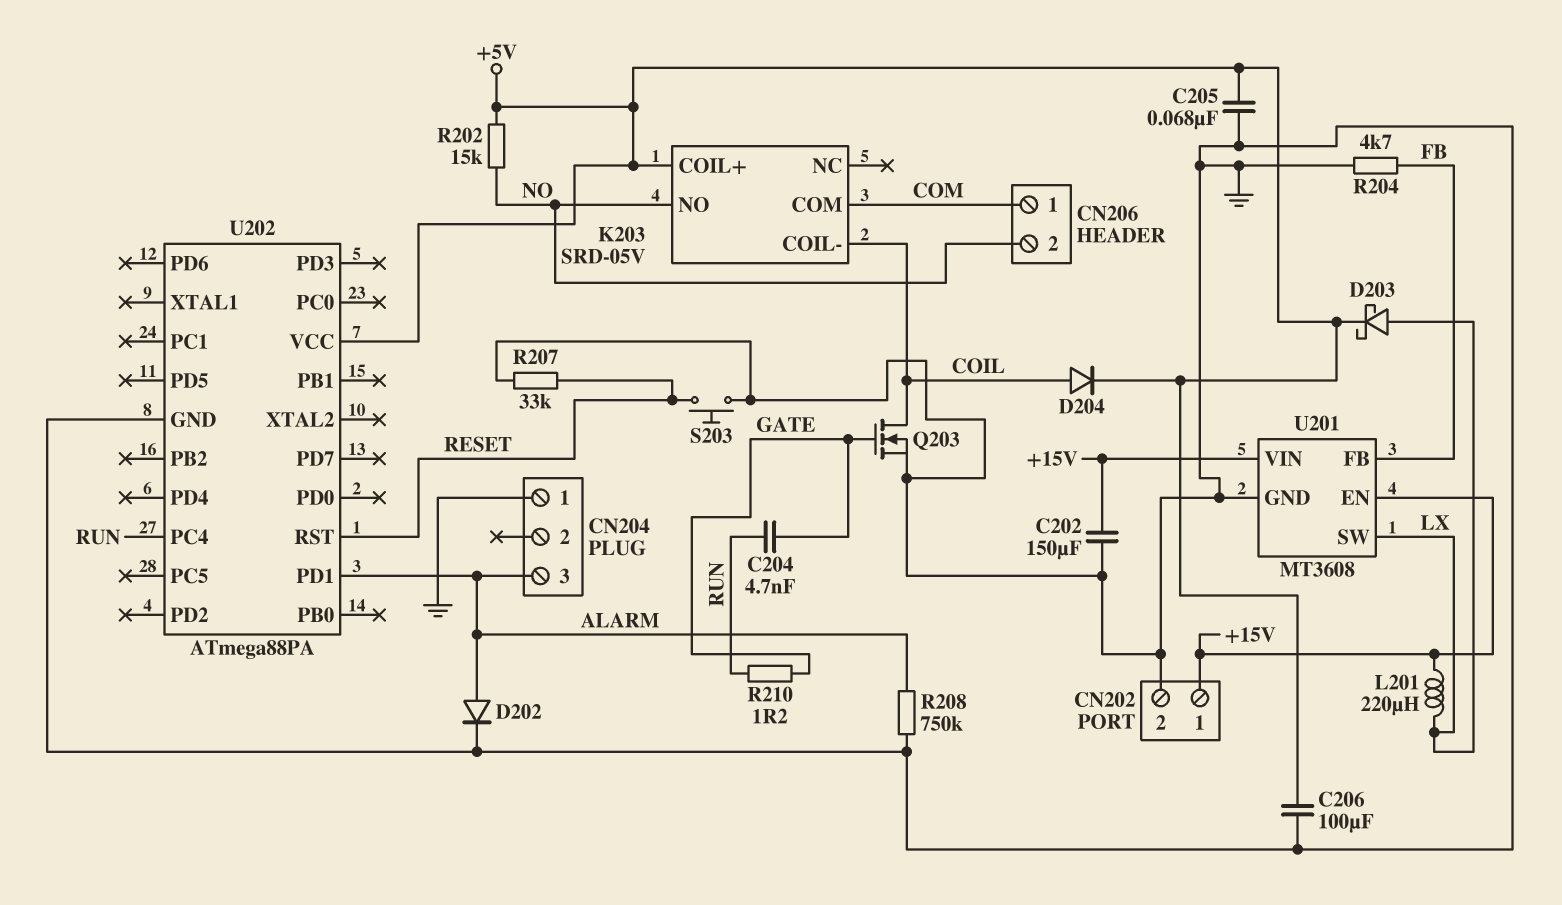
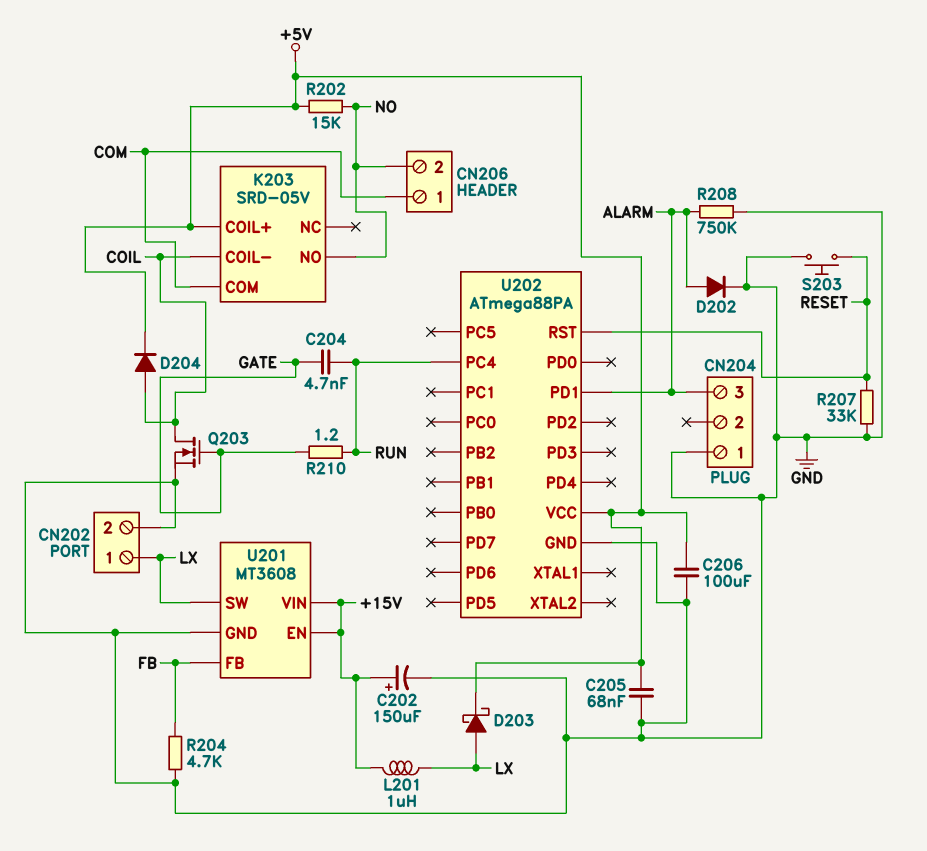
C202: 150uF (+15V, GND) -> 150uF (plus +15V, minus GND)
CN202 pin 1: +15V -> LX
L201: 220uH (+15V, LX) -> 1uH (+15V, LX)

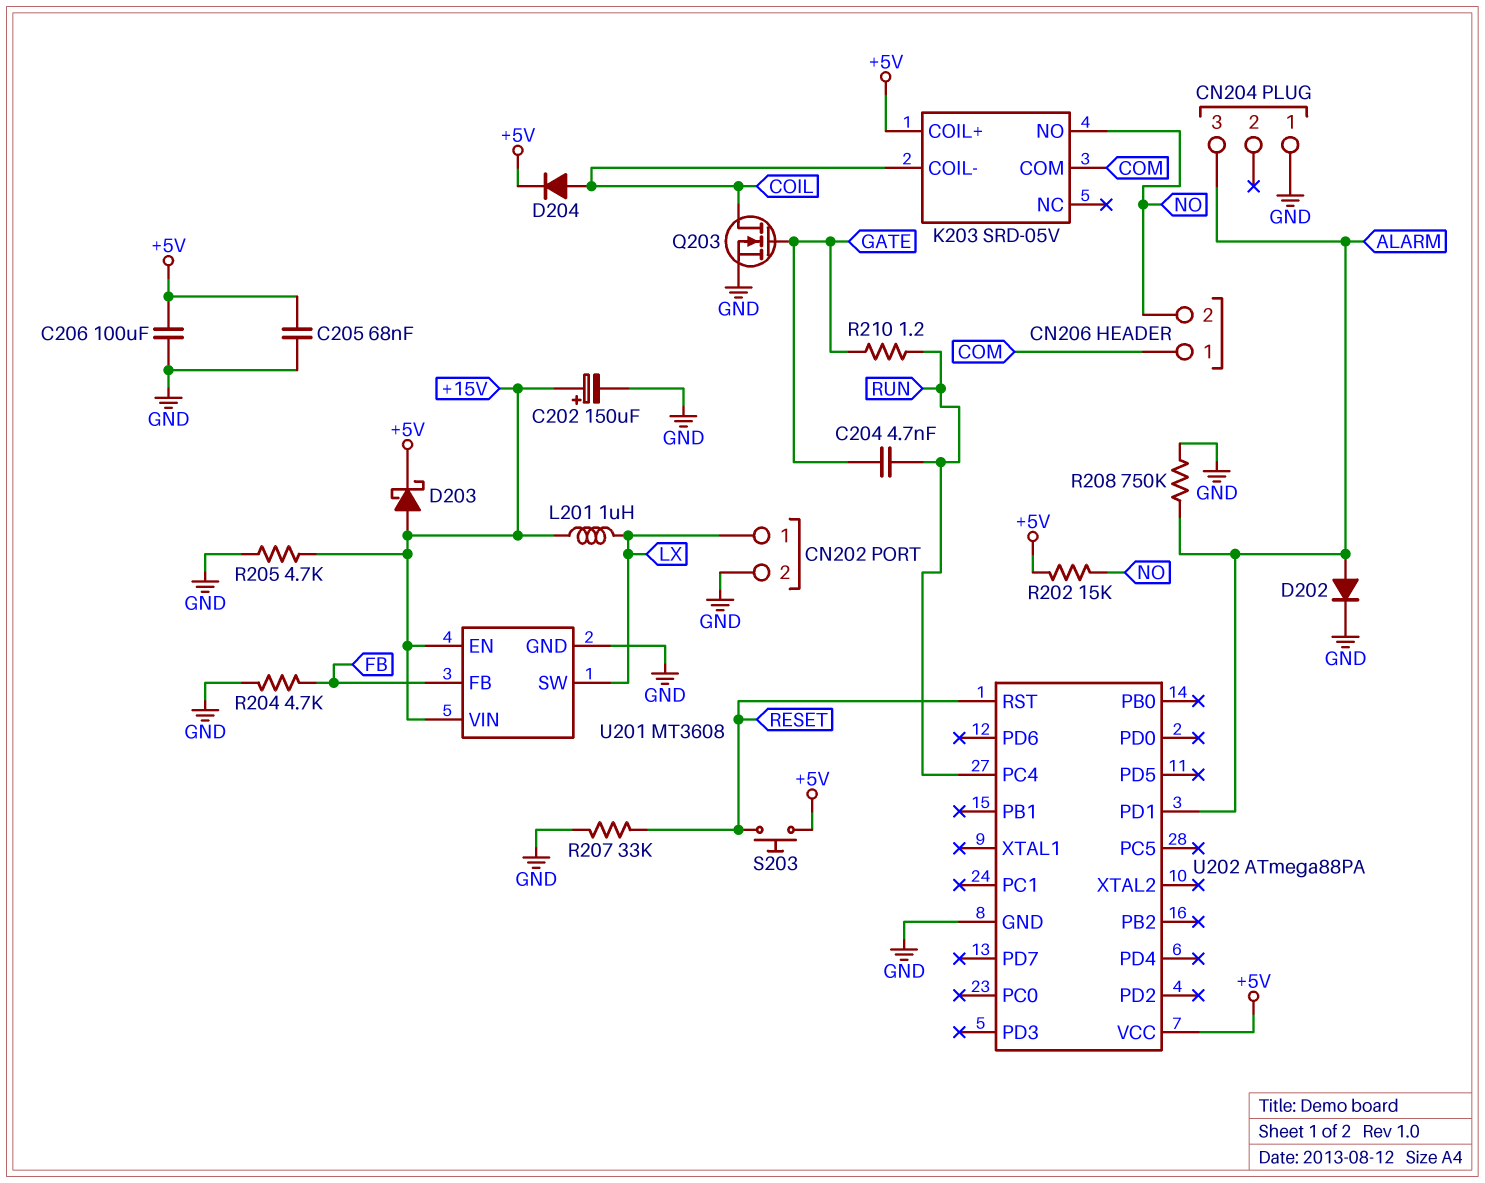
D203: schottky (A LX, K +5V) -> schottky (A +15V, K +5V)
R205: none -> 4.7k (+15V, GND)
S203: button (GND, RESET) -> button (+5V, RESET)

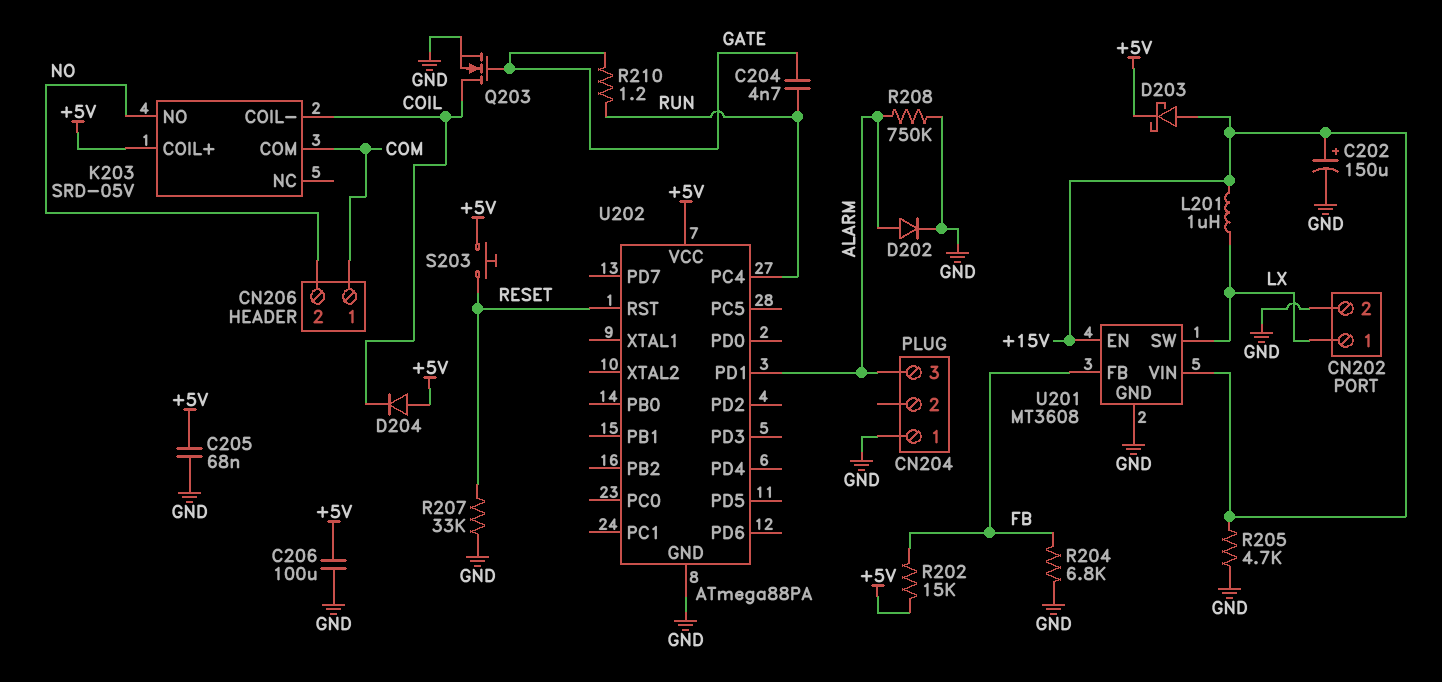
D204: diode (A COIL, K +5V) -> diode (A +5V, K COIL)
R202: 15k (+5V, NO) -> 15k (+5V, FB)
R204: 4.7k (FB, GND) -> 6.8k (FB, GND)

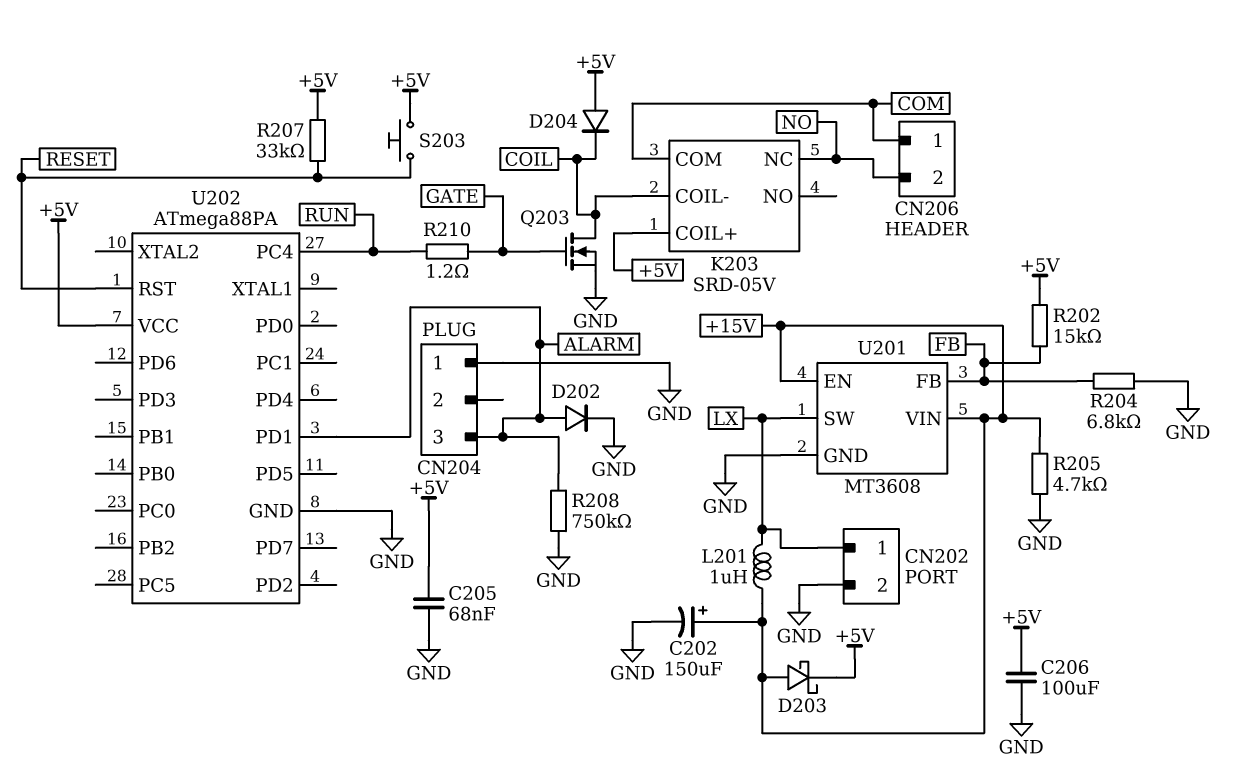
C204: 4.7nF (GATE, RUN) -> none
K203 pin NC: none -> NO
K203 pin NO: NO -> none
R207: 33k (GND, RESET) -> 33k (+5V, RESET)

